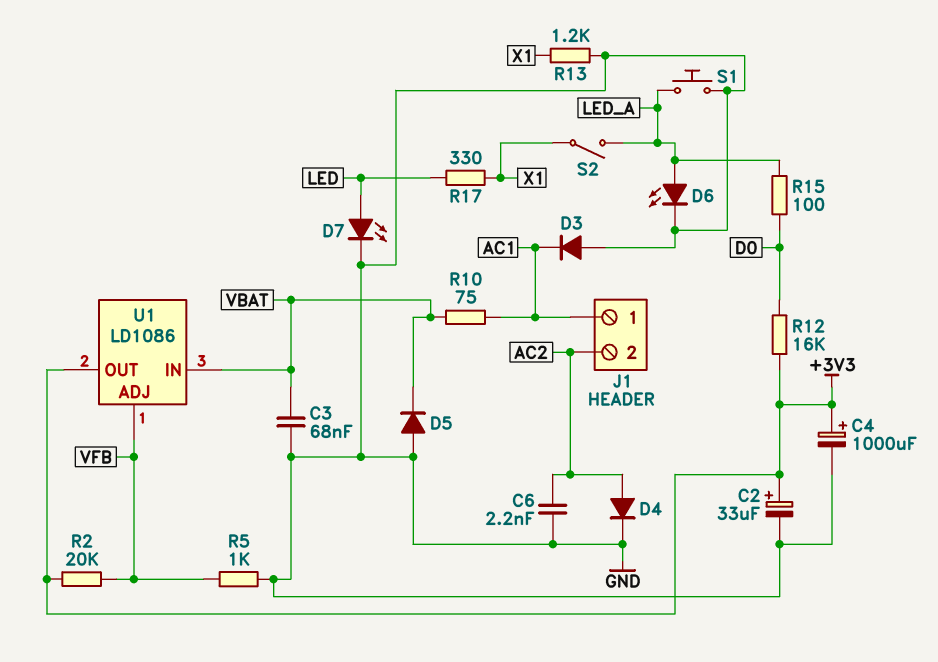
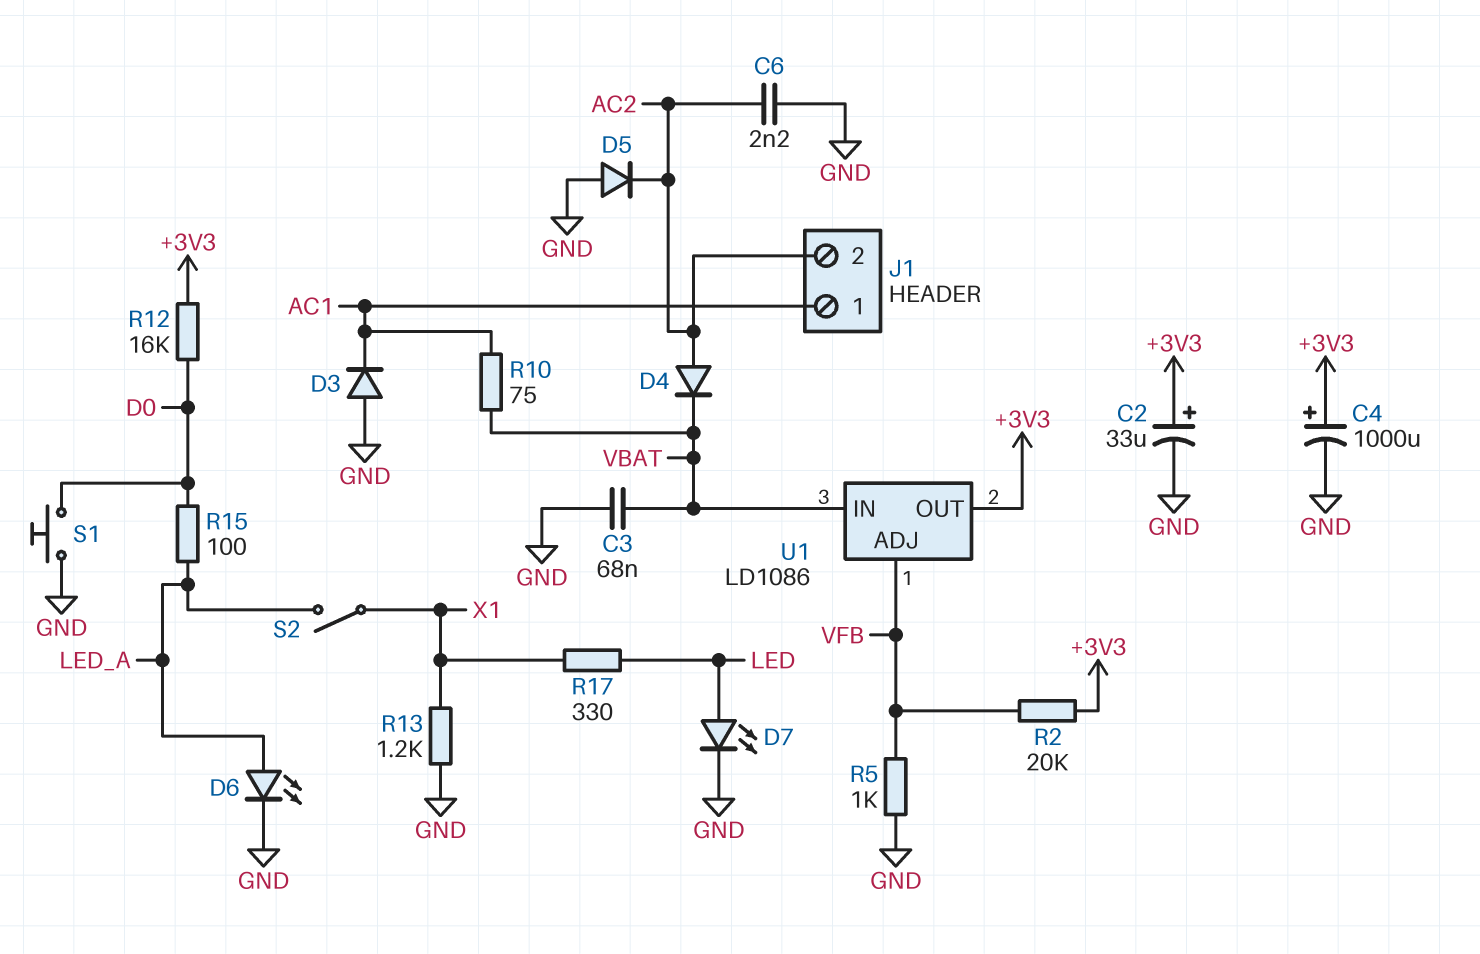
D4: diode (A AC2, K GND) -> diode (A AC2, K VBAT)
D5: diode (A GND, K VBAT) -> diode (A GND, K AC2)
S1: button (GND, LED_A) -> button (D0, GND)

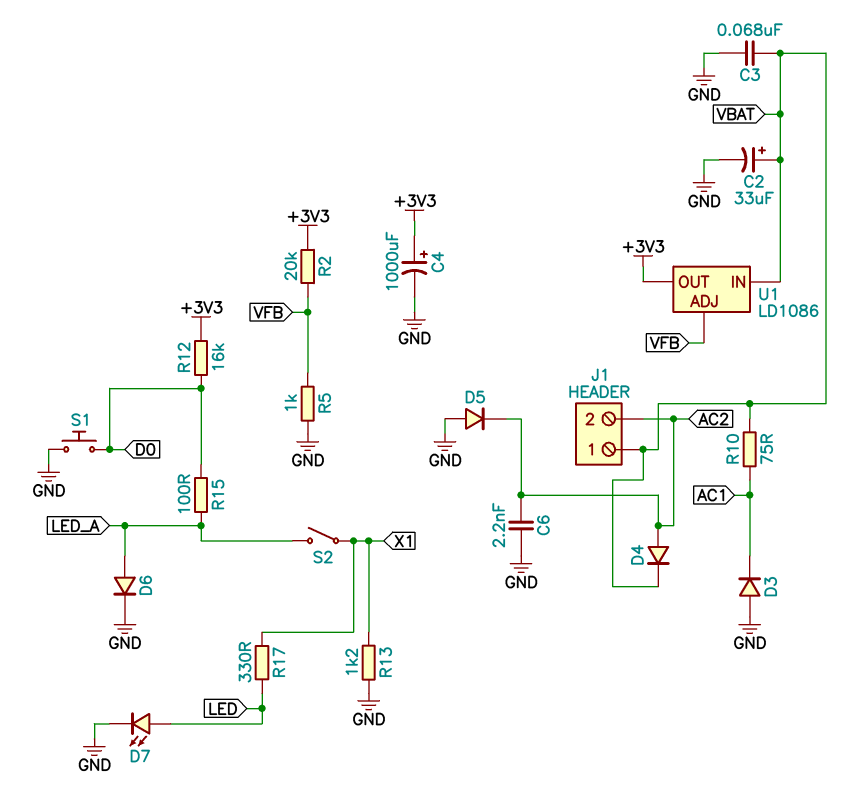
C2: 33uF (plus +3V3, minus GND) -> 33uF (plus VBAT, minus GND)
D6: LED (A LED_A, K GND) -> diode (A LED_A, K GND)
J1 pin 1: AC1 -> VBAT

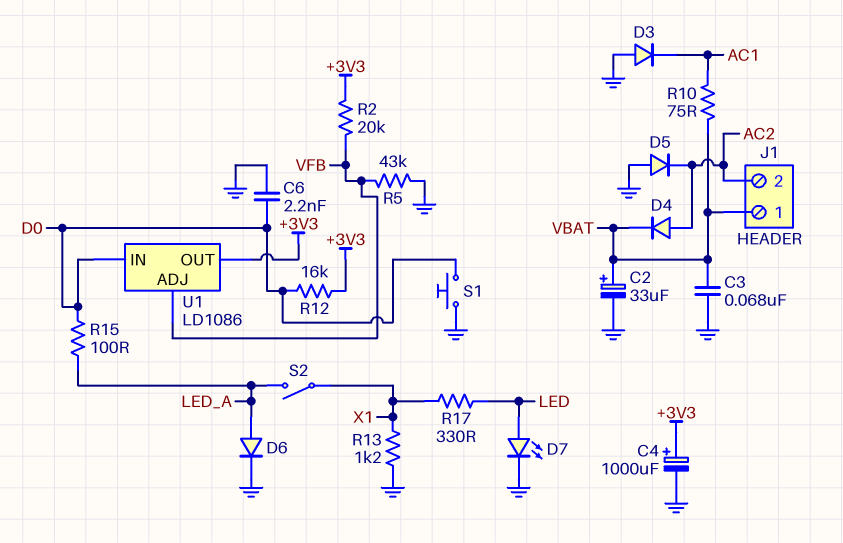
C6: 2.2nF (AC2, GND) -> 2.2nF (D0, GND)
R5: 1k (GND, VFB) -> 43k (GND, VFB)
U1 pin IN: VBAT -> D0

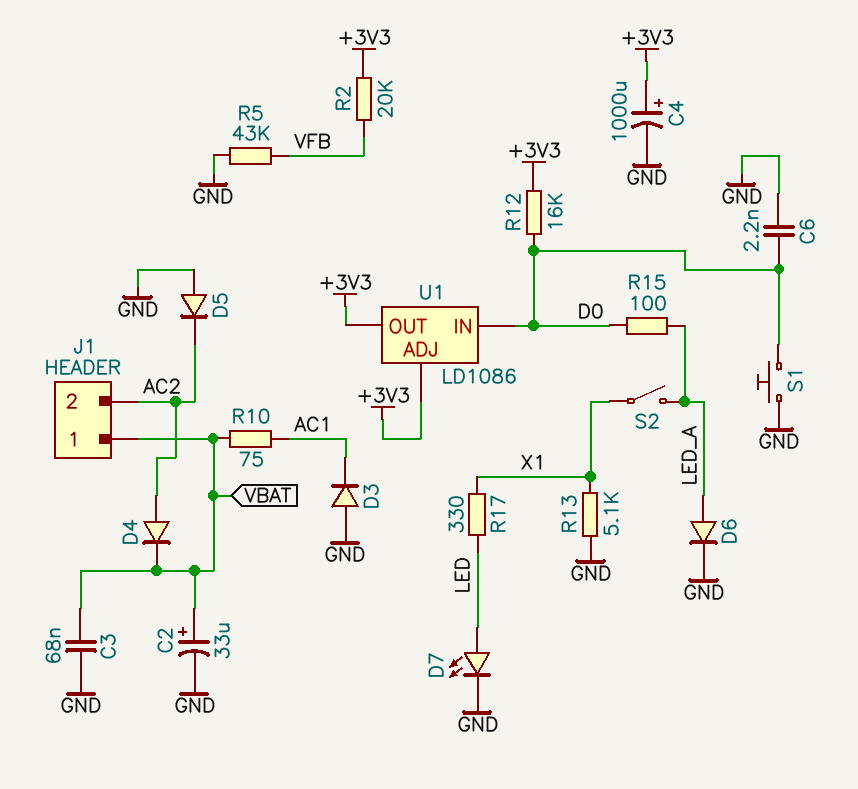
R13: 1.2k (GND, X1) -> 5.1k (GND, X1)
U1 pin ADJ: VFB -> +3V3

